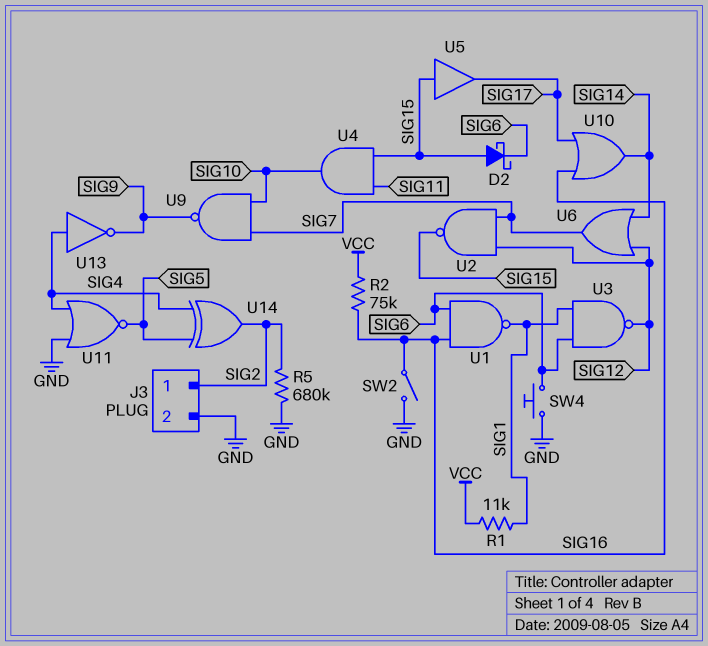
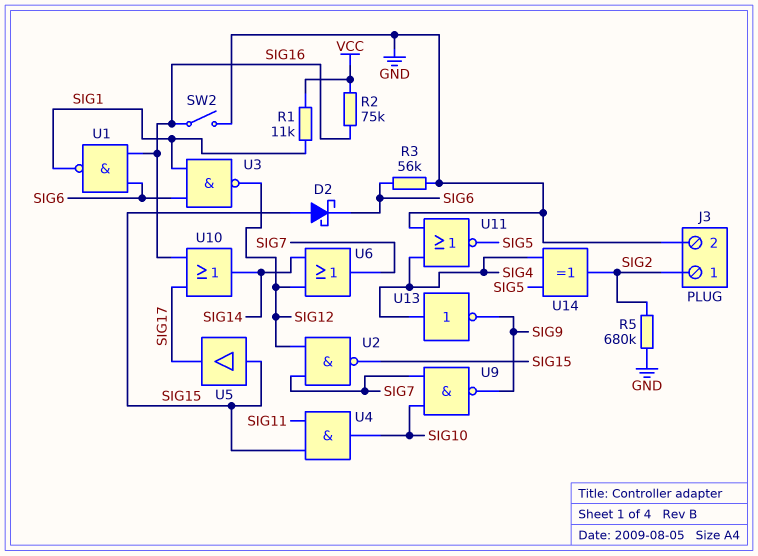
R3: none -> 56k (GND, SIG6)
SW4: button (GND, SIG6) -> none

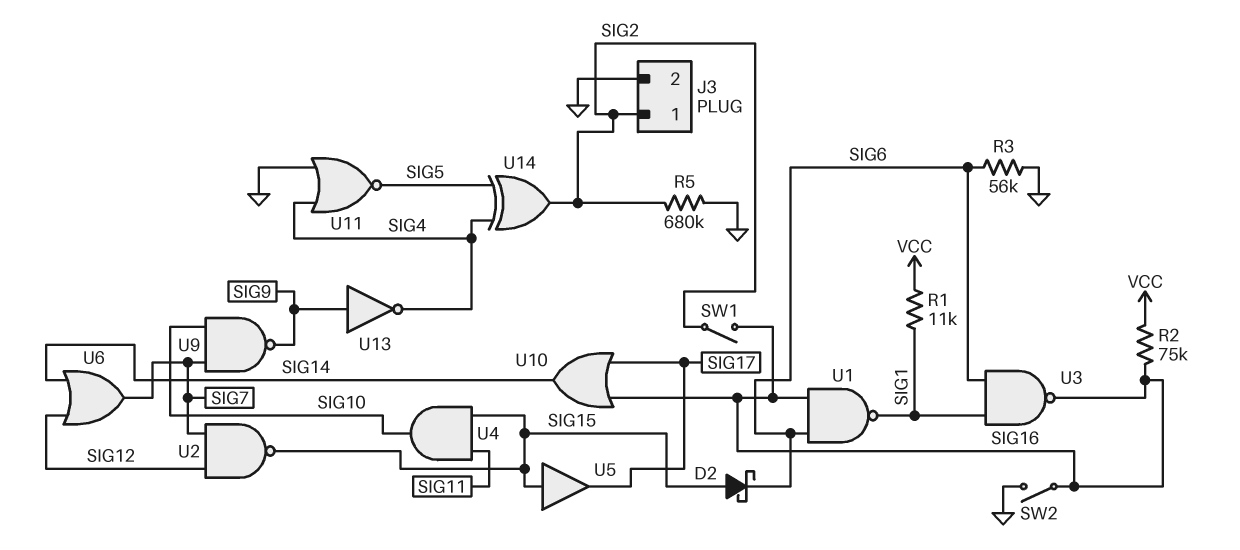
SW1: none -> switch (SIG2, SIG16)
U3: NAND (in SIG1, in SIG6, out SIG12) -> NAND (in SIG1, in SIG6, out SIG16)
U13: NOT (in SIG4, out SIG9) -> NOT (in SIG9, out SIG4)

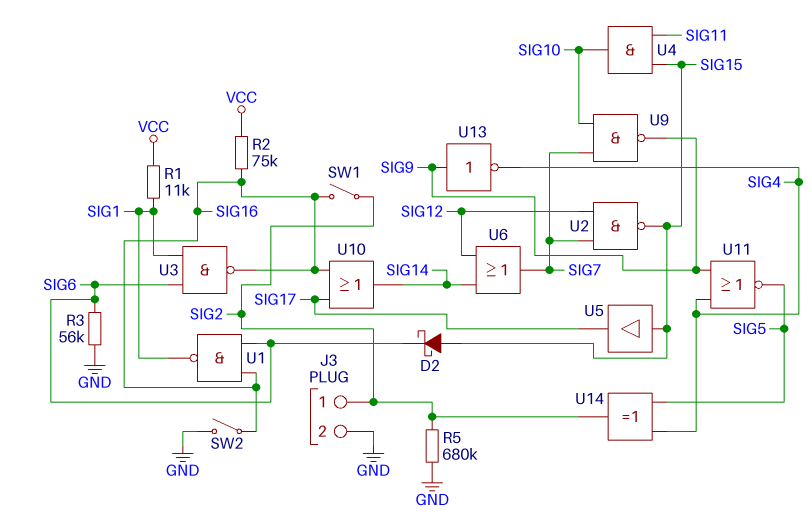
U11: NOR (in GND, in SIG4, out SIG5) -> NOR (in SIG4, in SIG9, out SIG5)

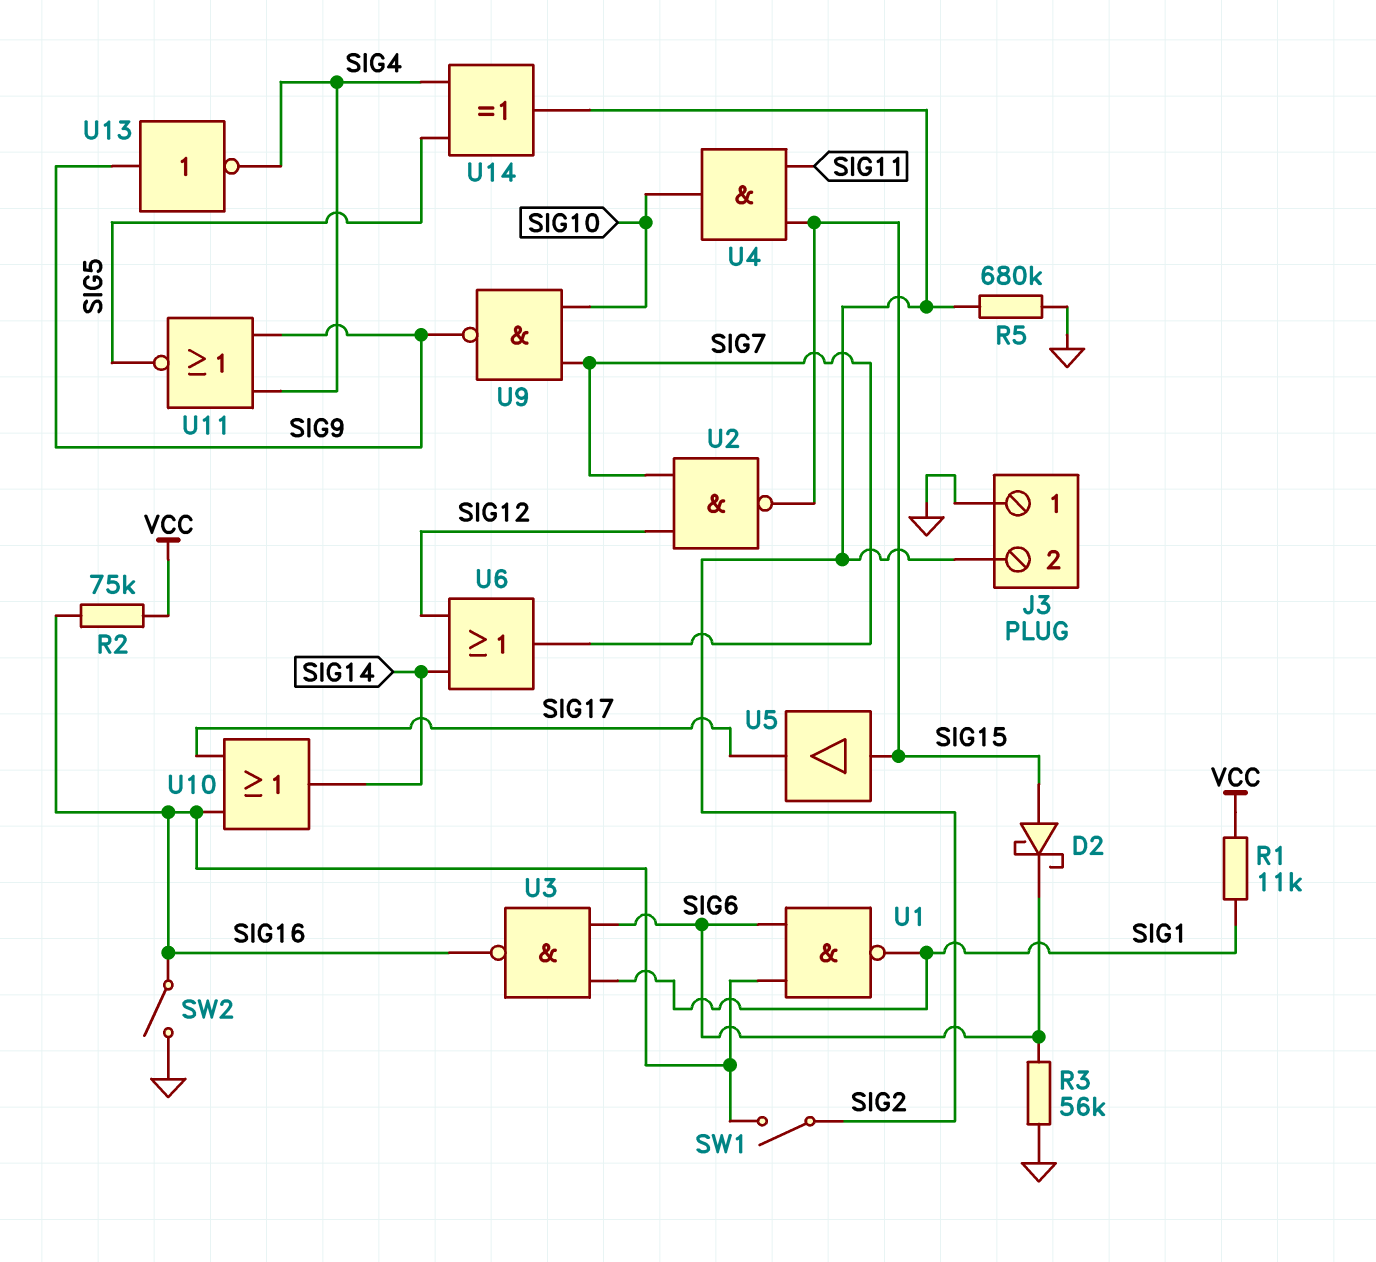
J3 pin 1: SIG2 -> GND
J3 pin 2: GND -> SIG2

